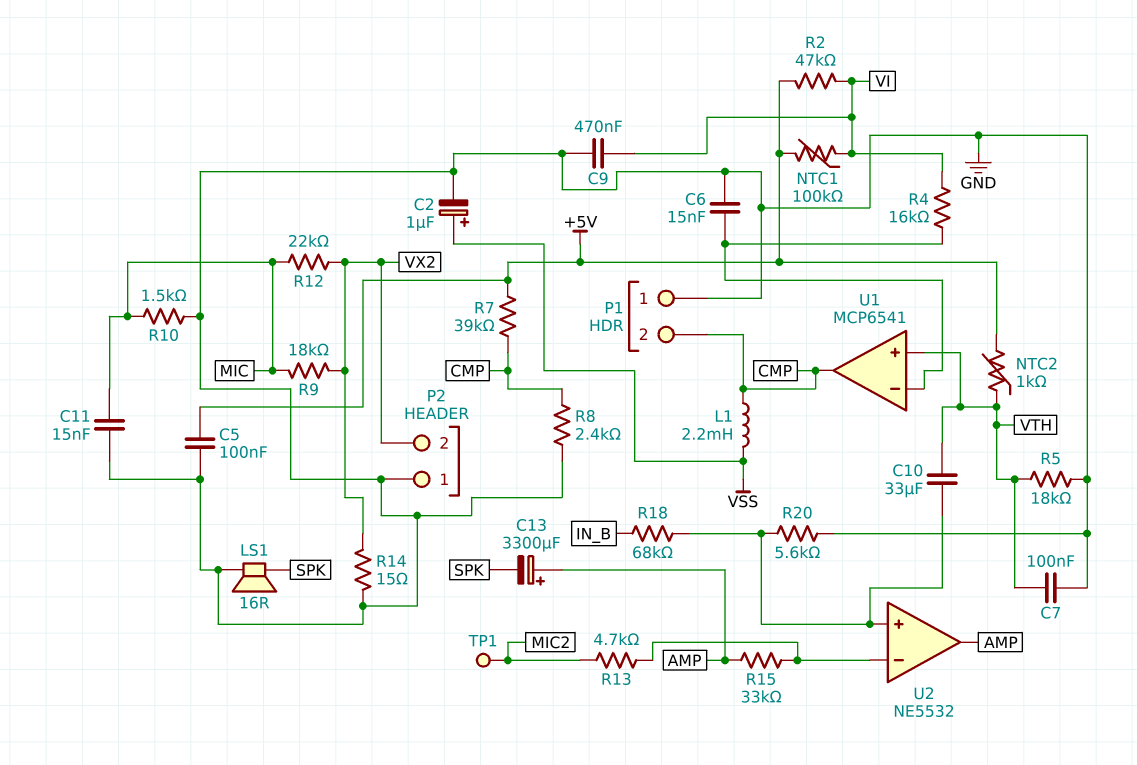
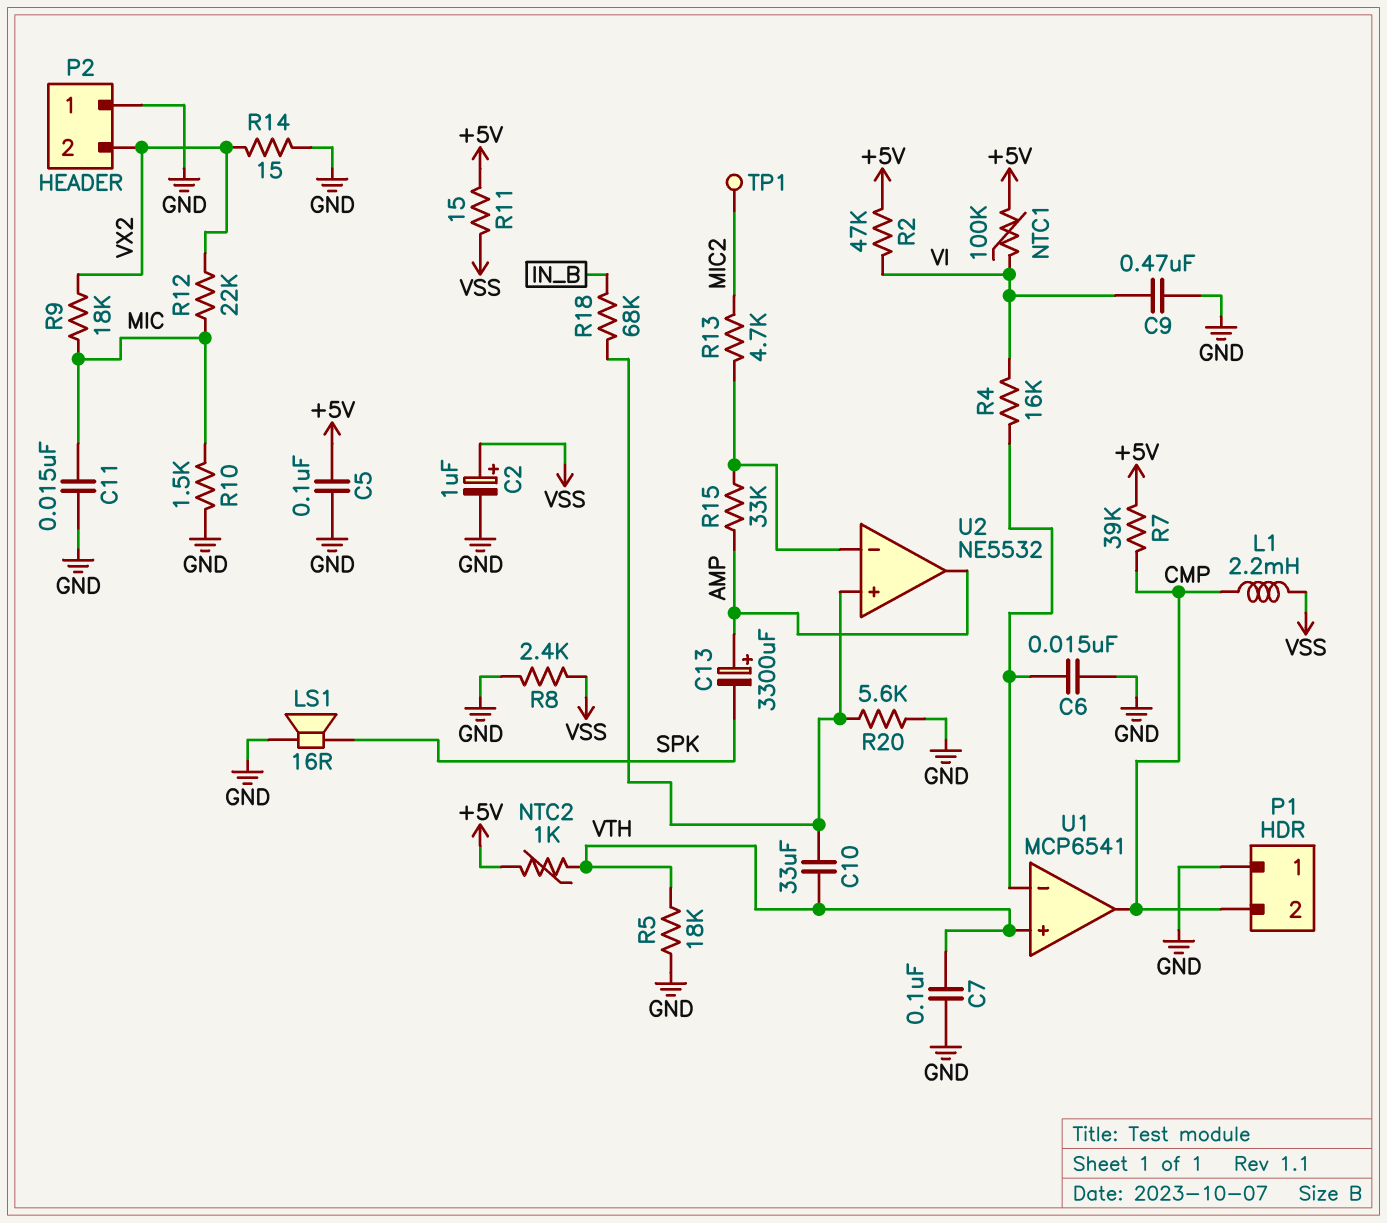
R8: 2.4k (CMP, GND) -> 2.4k (GND, VSS)
R11: none -> 15 (+5V, VSS)

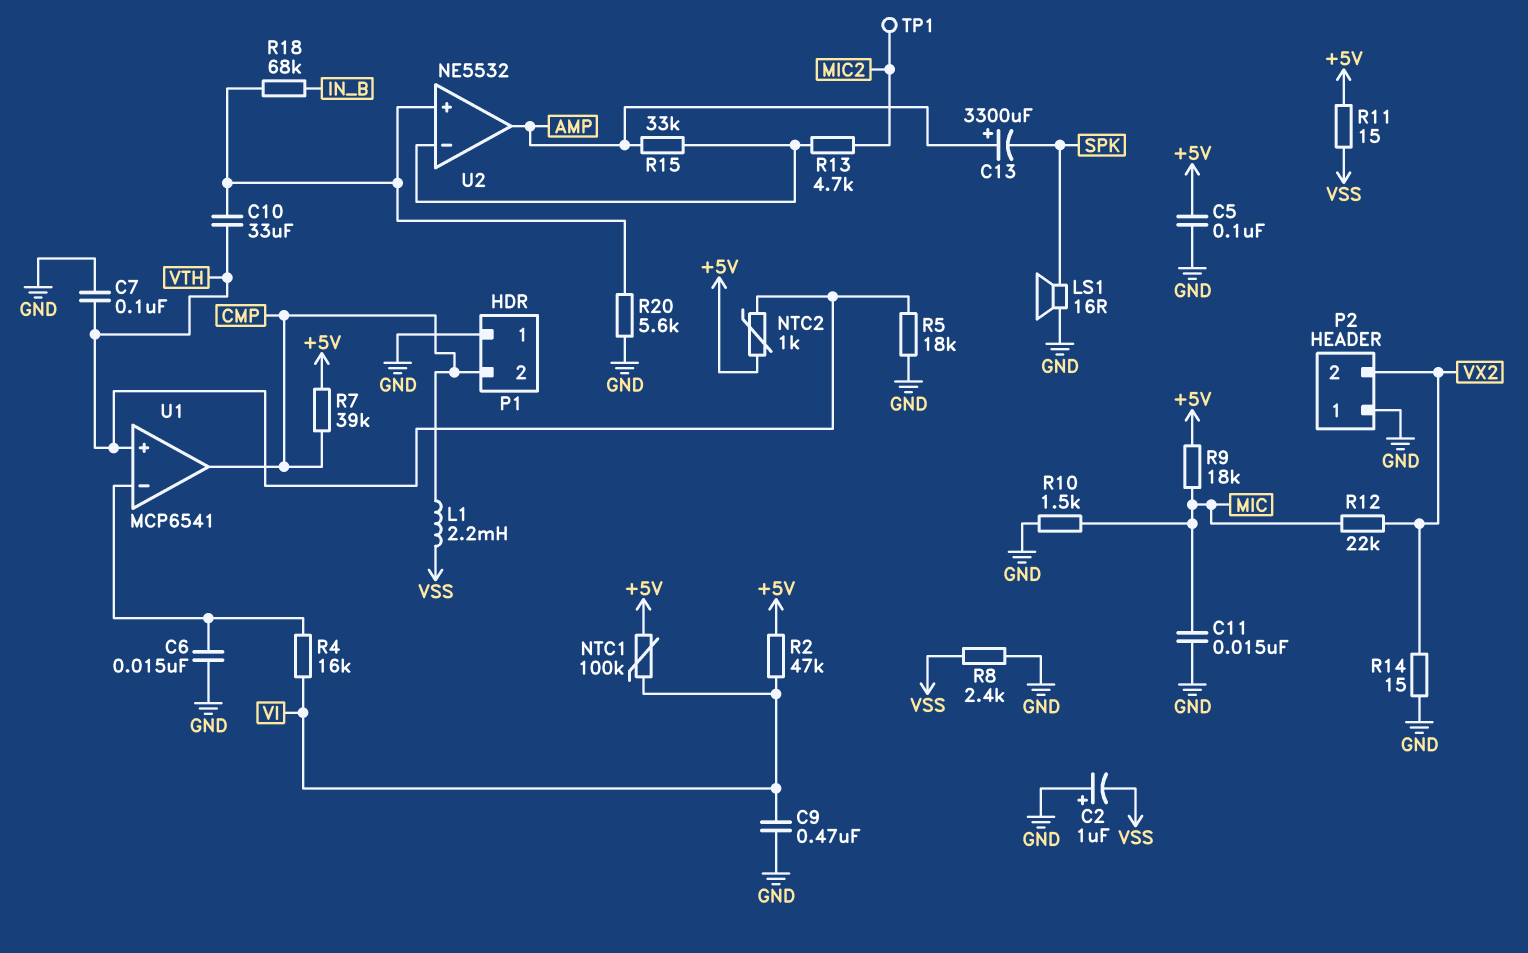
C2: 1uF (plus VSS, minus GND) -> 1uF (plus GND, minus VSS)
R9: 18k (MIC, VX2) -> 18k (+5V, MIC)

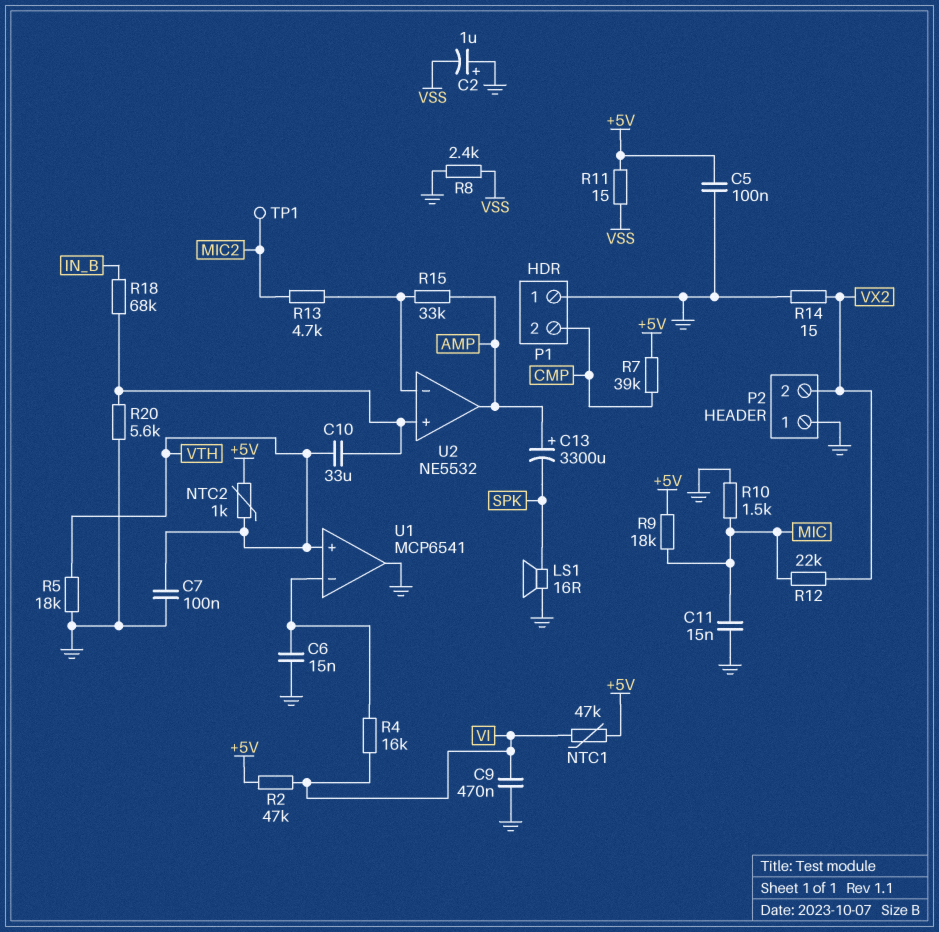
L1: 2.2mH (CMP, VSS) -> none
NTC1: 100k (+5V, VI) -> 47k (+5V, VI)
U1 pin out: CMP -> GND

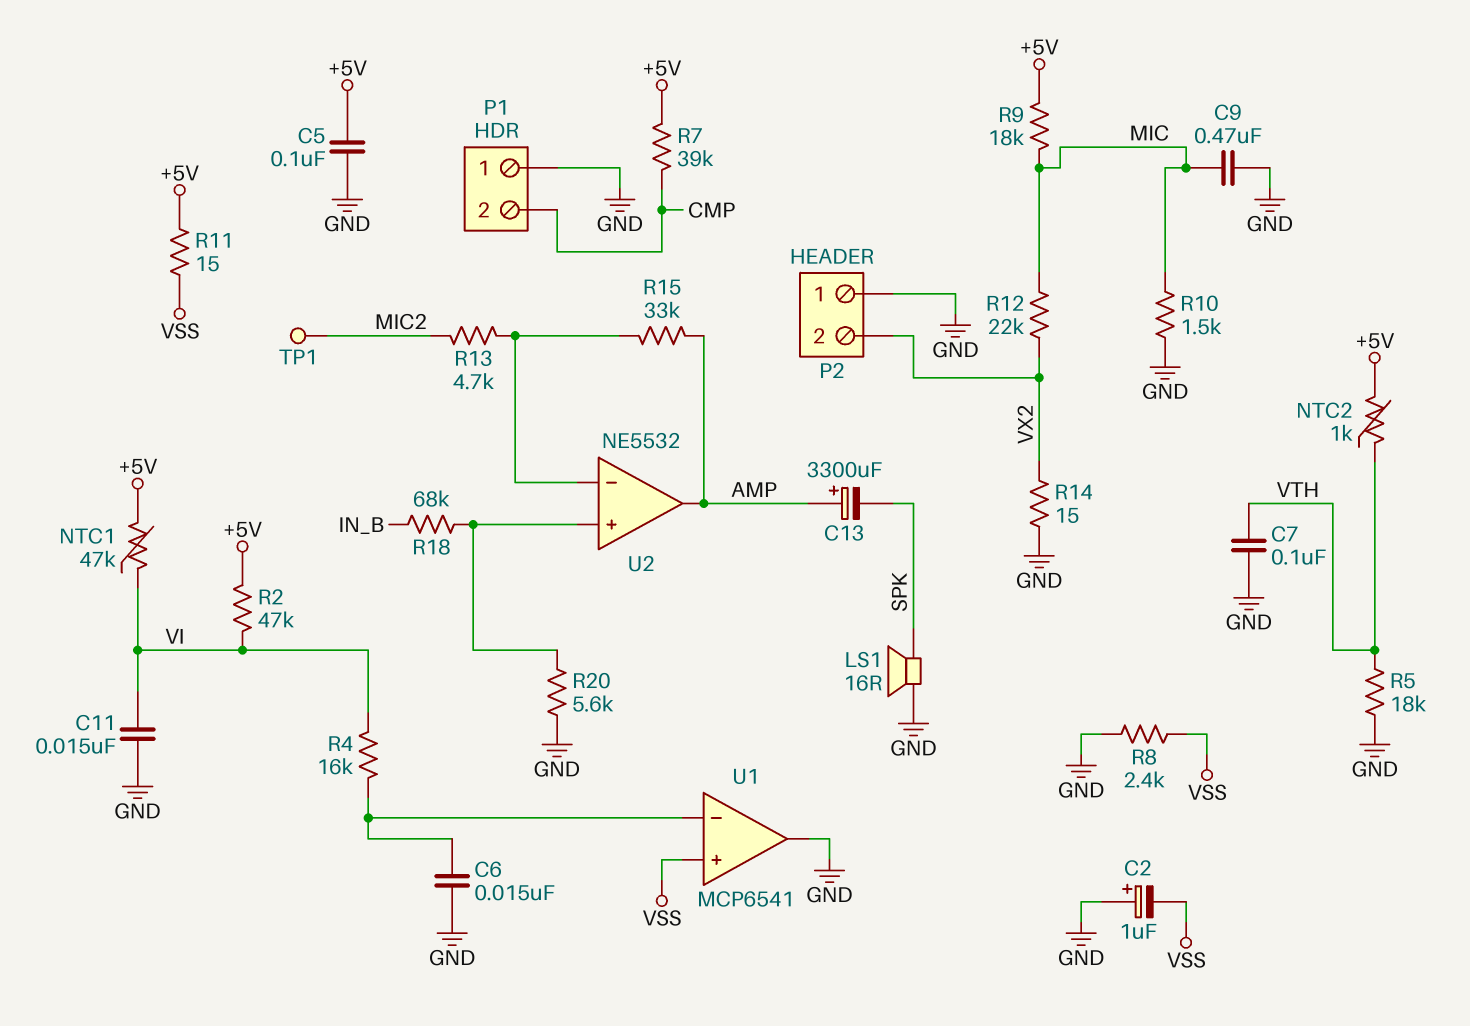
C9: 470nF (GND, VI) -> 470nF (GND, MIC)
C10: 33uF (U2/in+, VTH) -> none
C11: 15nF (GND, MIC) -> 15nF (GND, VI)
U1 pin in+: VTH -> VSS

